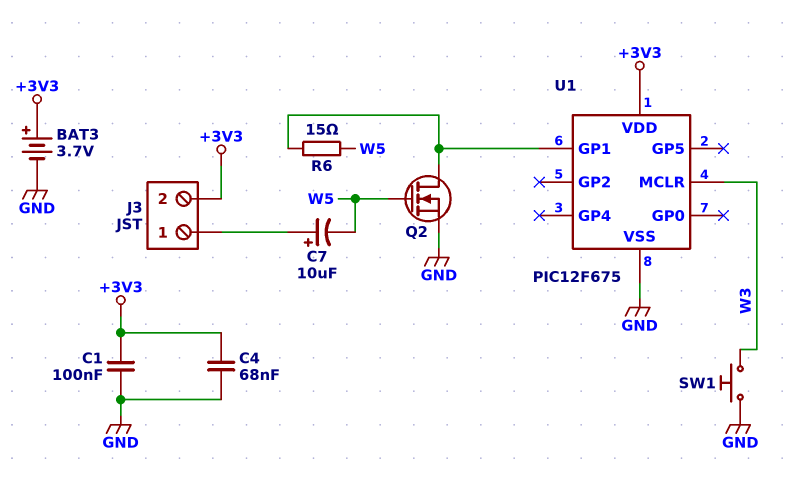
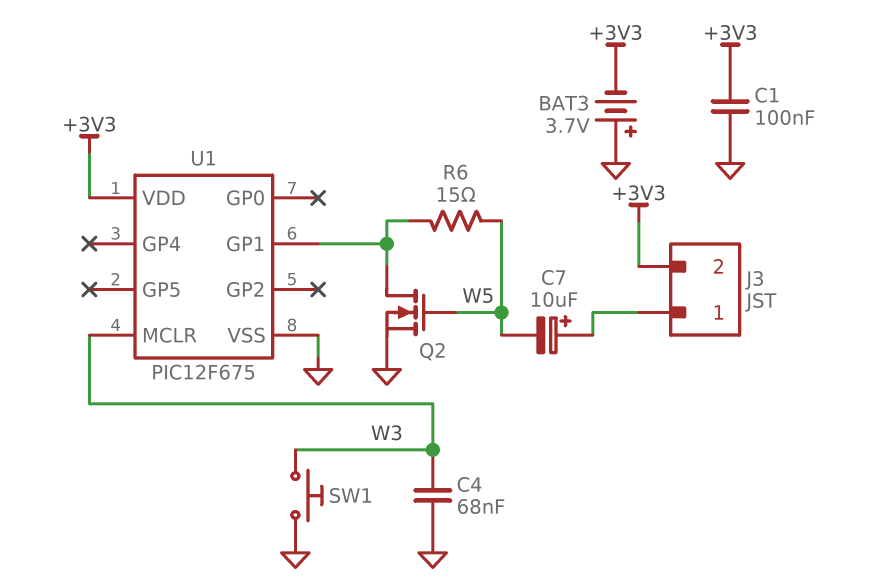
BAT3: 3.7V (plus +3V3, minus GND) -> 3.7V (plus GND, minus +3V3)
C4: 68nF (+3V3, GND) -> 68nF (GND, W3)

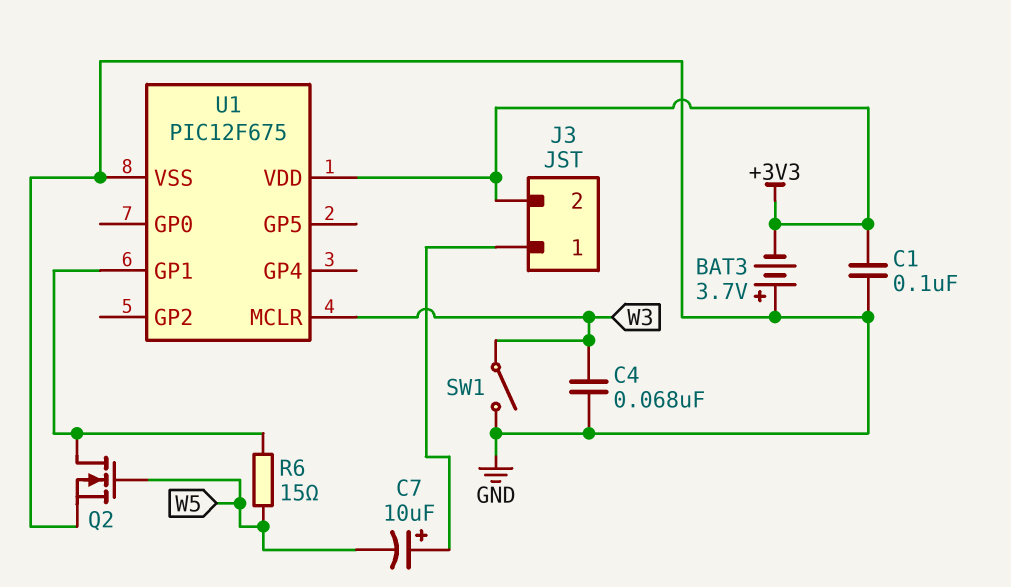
SW1: button (GND, W3) -> switch (GND, W3)

